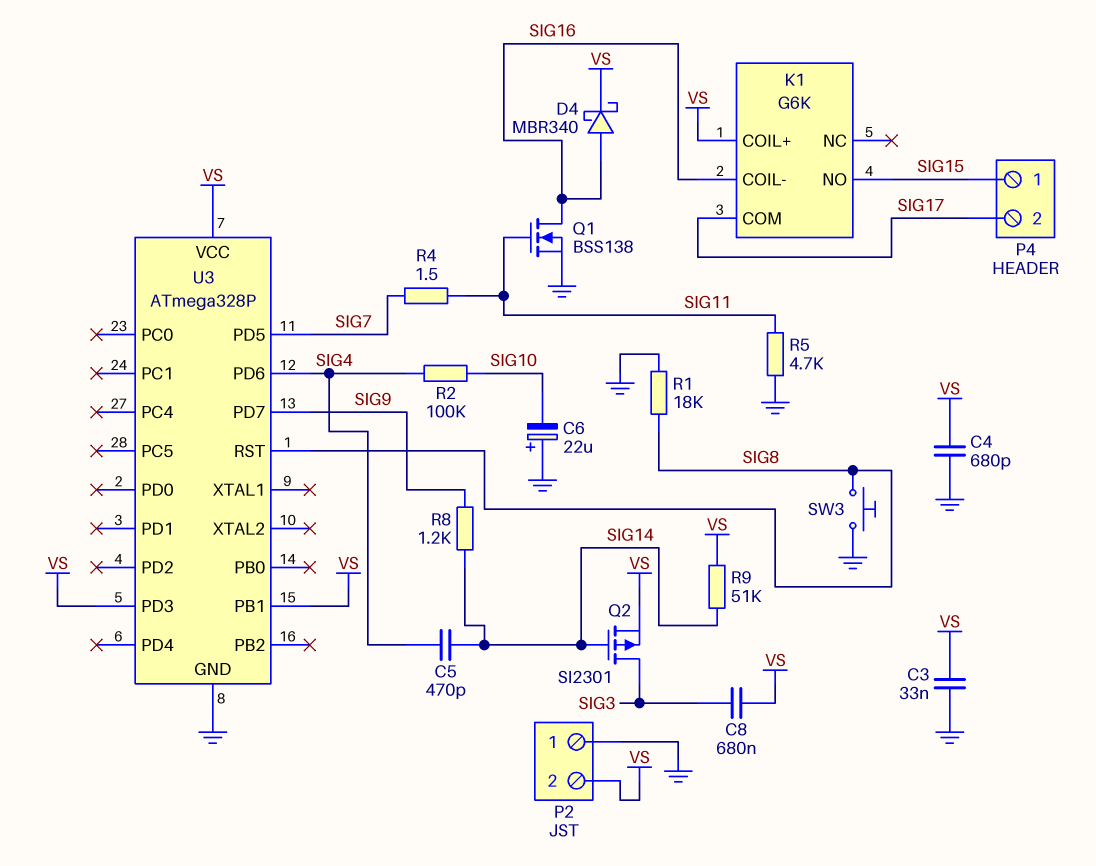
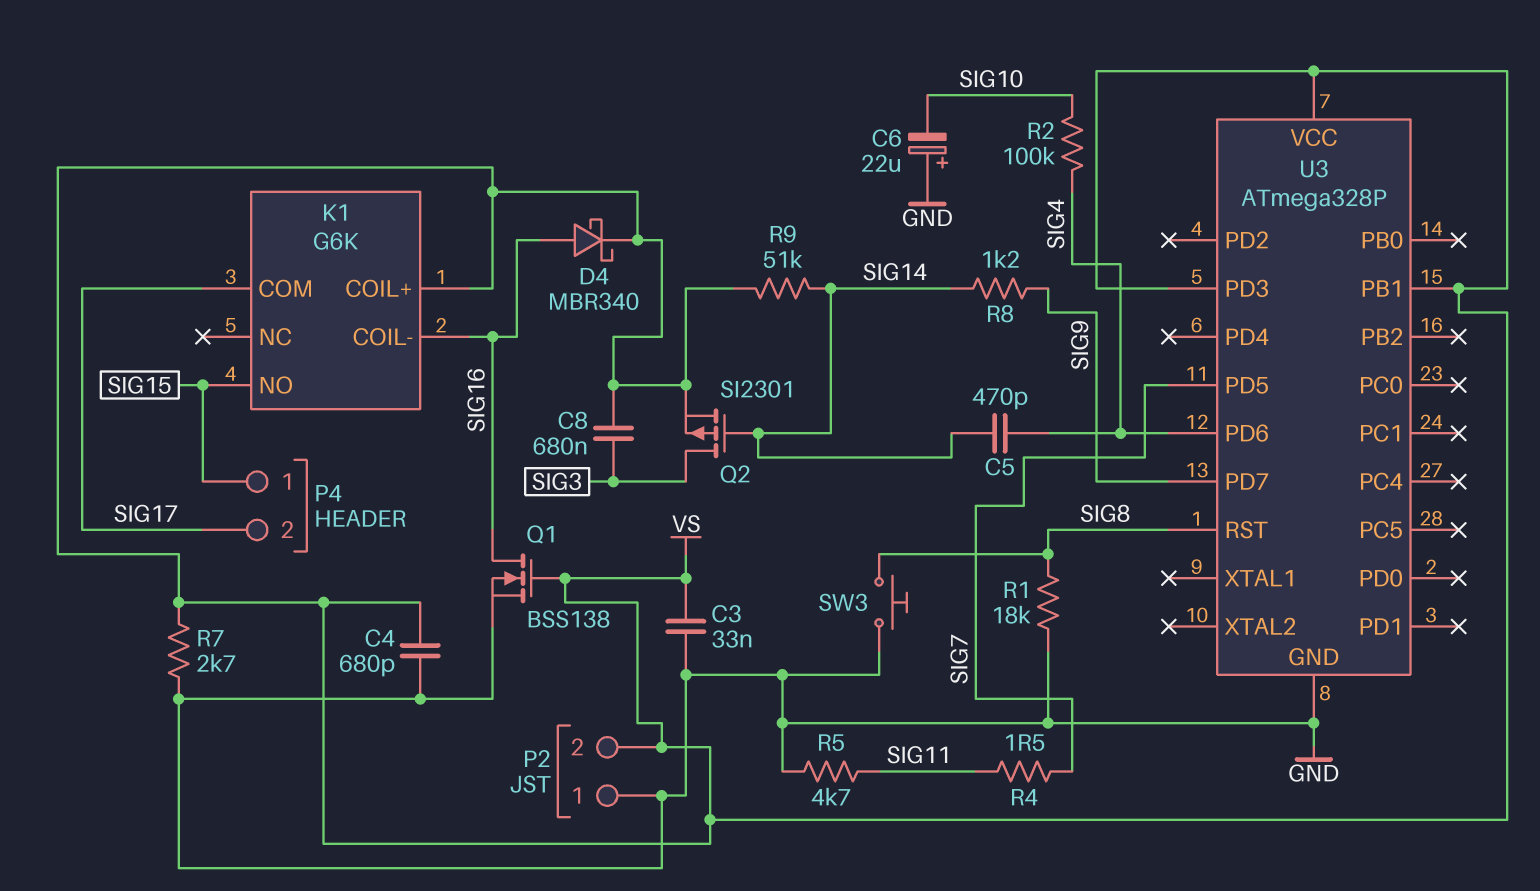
Q1: NMOS BSS138 (G SIG11, D SIG16, S GND) -> NMOS BSS138 (G VS, D SIG16, S GND)
R7: none -> 2.7k (GND, VS)

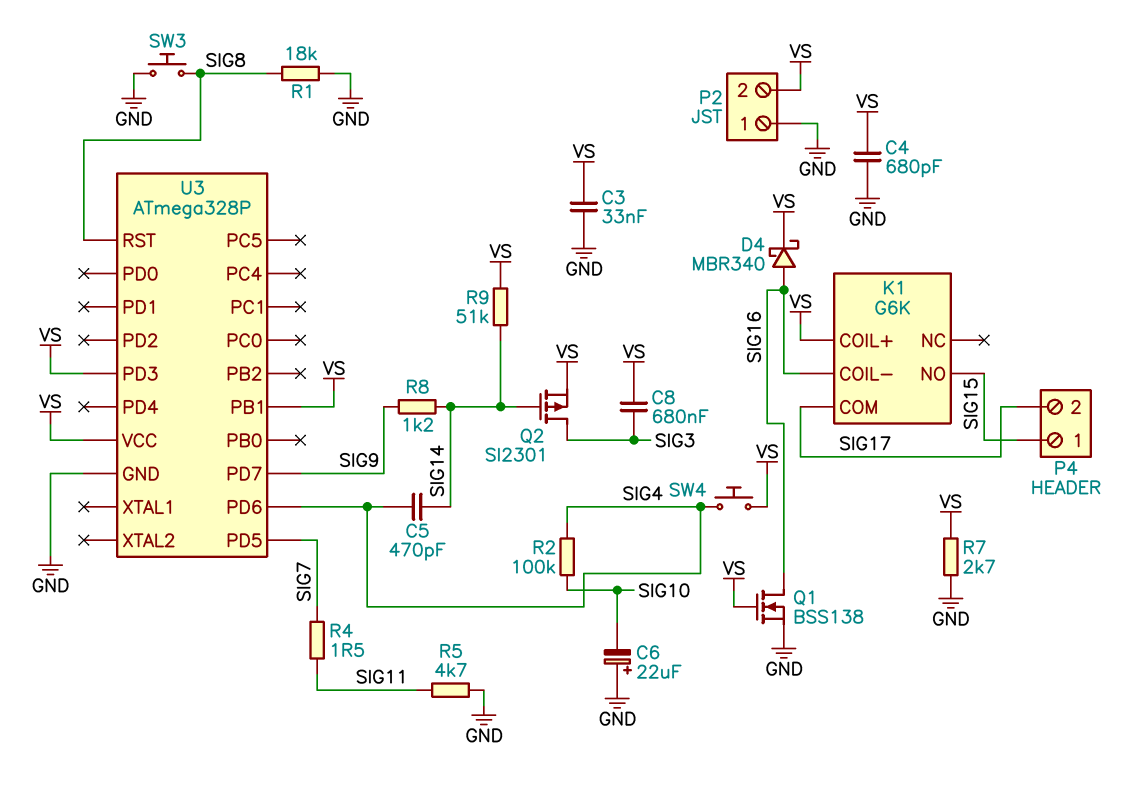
SW4: none -> button (SIG4, VS)

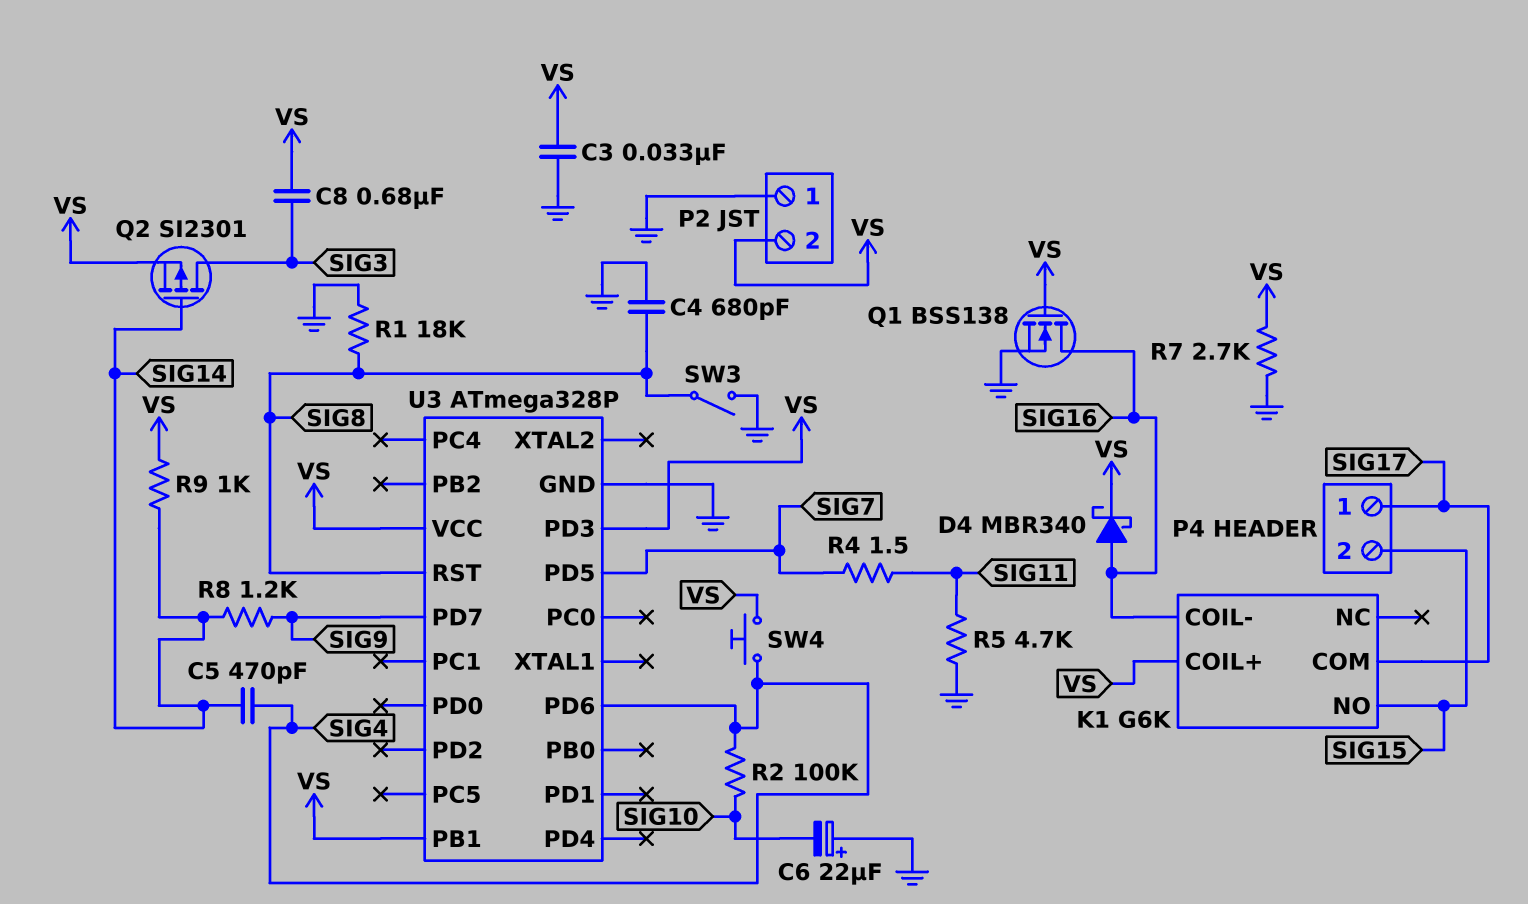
C4: 680pF (GND, VS) -> 680pF (GND, SIG8)
P4 pin 1: SIG15 -> SIG17
P4 pin 2: SIG17 -> SIG15
R9: 51k (SIG14, VS) -> 1k (SIG14, VS)
SW3: button (GND, SIG8) -> switch (GND, SIG8)

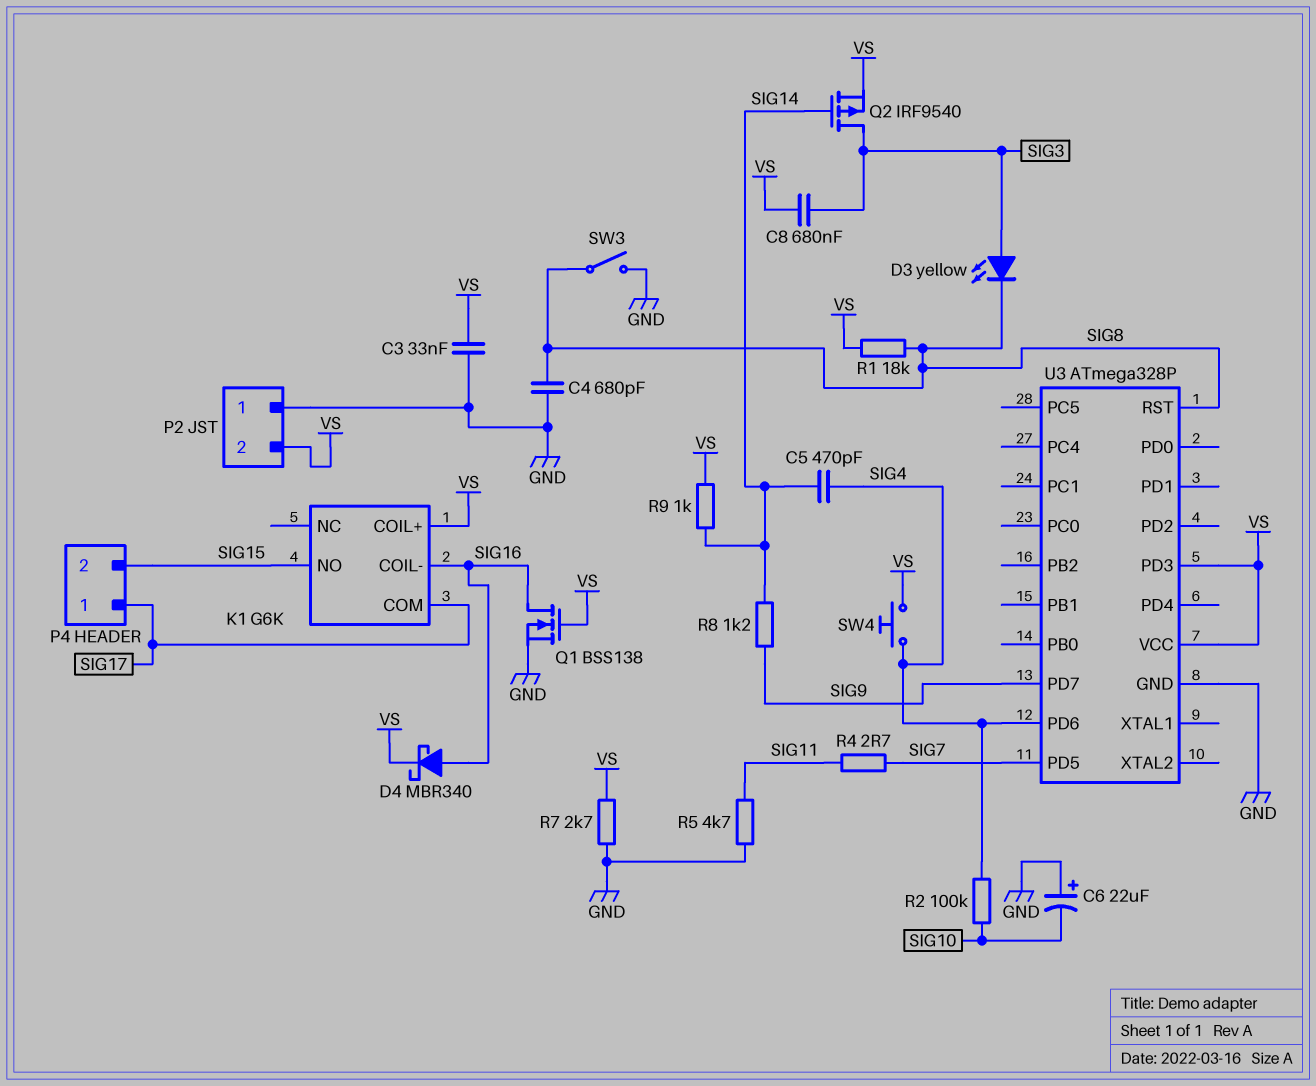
D3: none -> LED yellow (A SIG3, K SIG8)
Q2: PMOS SI2301 (G SIG14, D SIG3, S VS) -> PMOS IRF9540 (G SIG14, D SIG3, S VS)
R1: 18k (GND, SIG8) -> 18k (SIG8, VS)
R4: 1.5 (SIG7, SIG11) -> 2.7 (SIG7, SIG11)
U3 pin PB1: VS -> none

